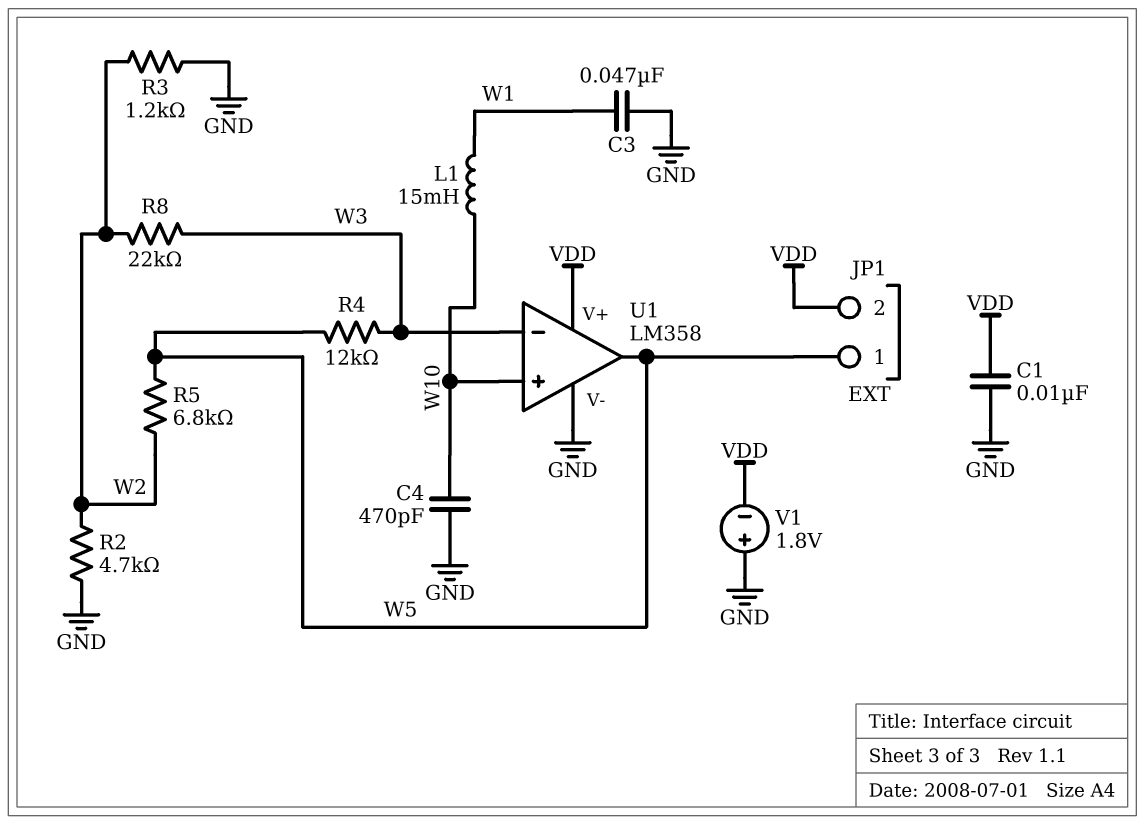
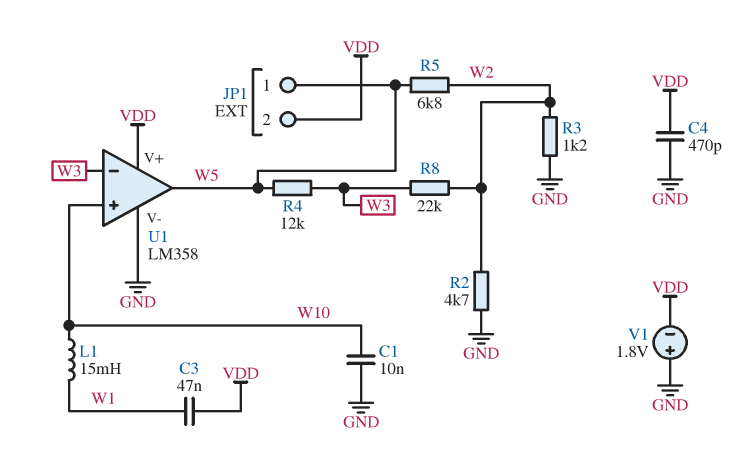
C1: 10nF (GND, VDD) -> 10nF (GND, W10)
C3: 47nF (GND, W1) -> 47nF (VDD, W1)
C4: 470pF (GND, W10) -> 470pF (GND, VDD)

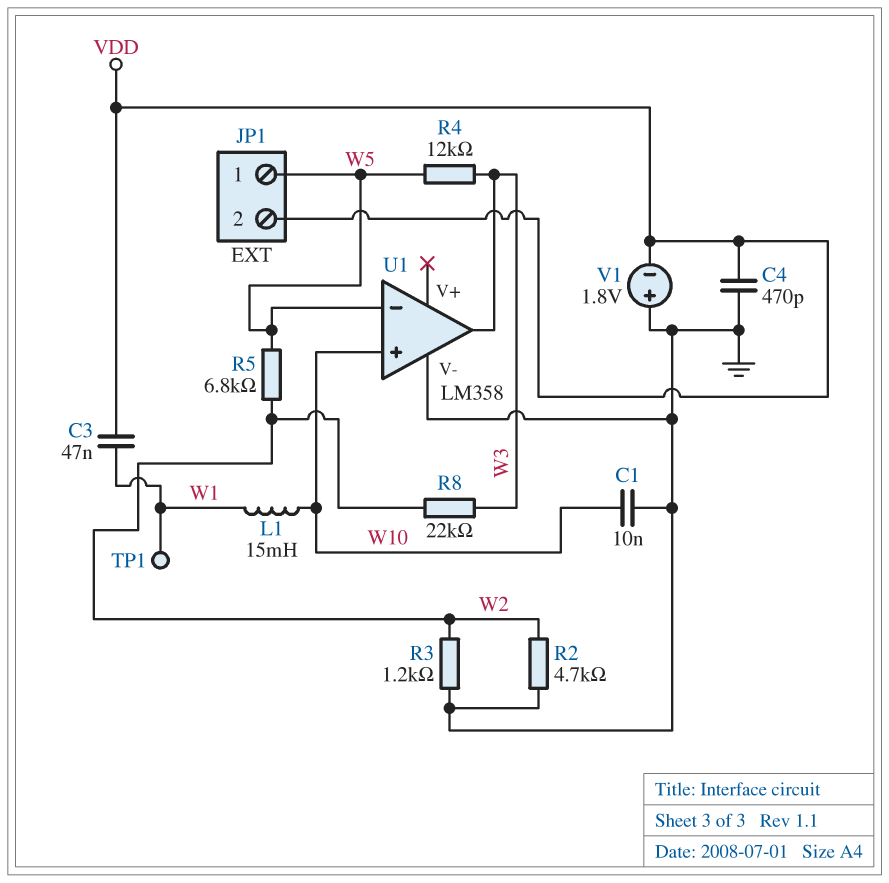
TP1: none -> test point (W1)
U1 pin V+: VDD -> none
U1 pin in-: W3 -> W5
U1 pin out: W5 -> W3

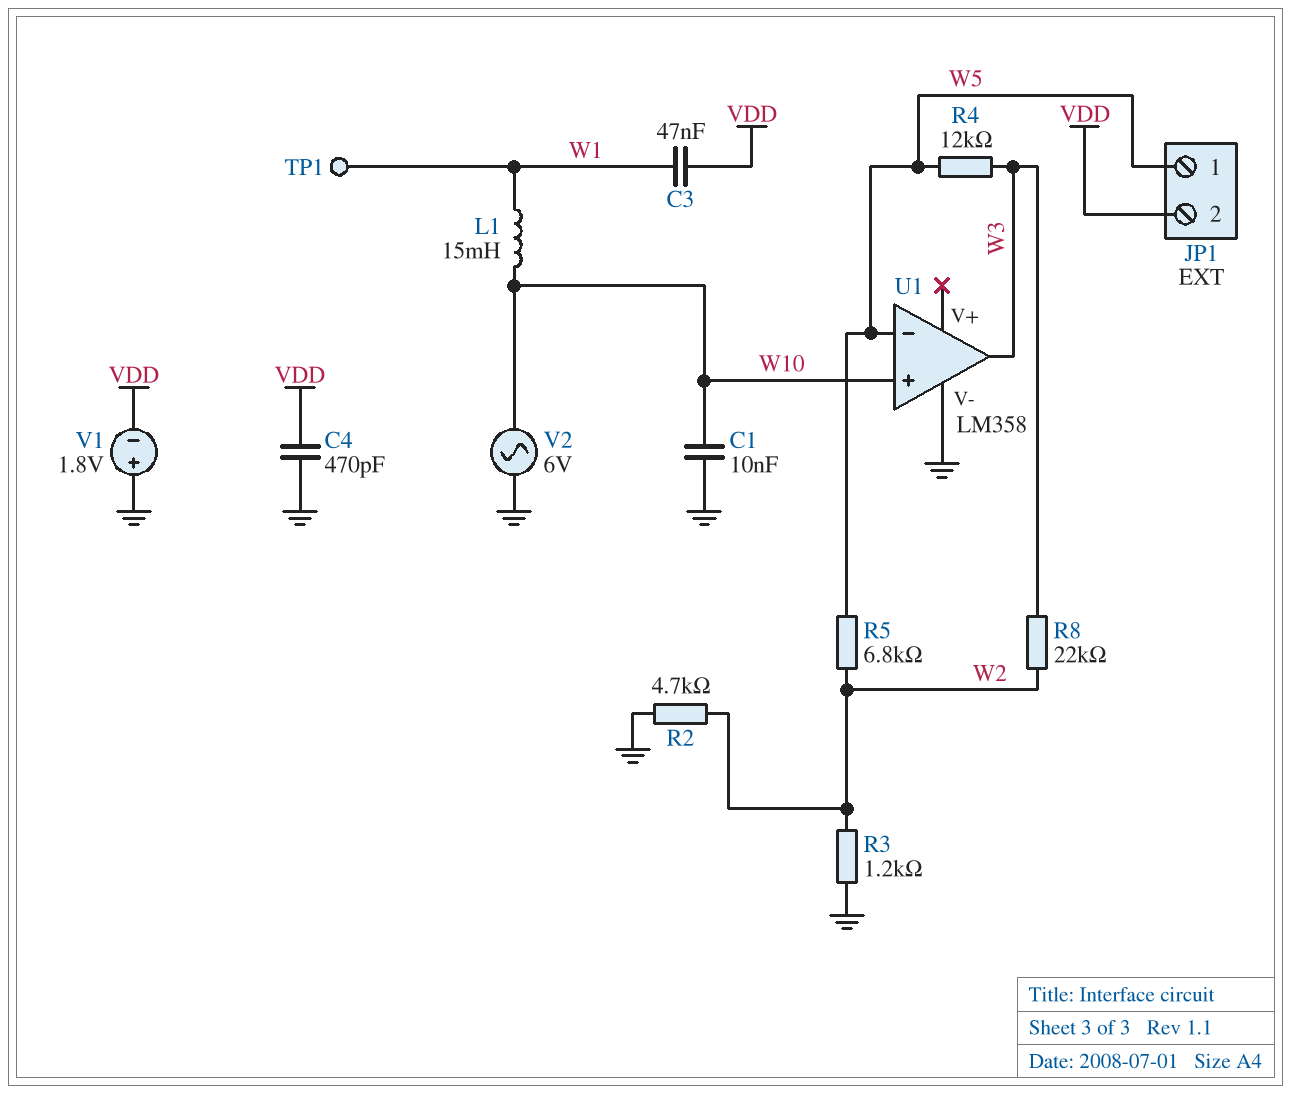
V2: none -> AC 6V (GND, W10)

